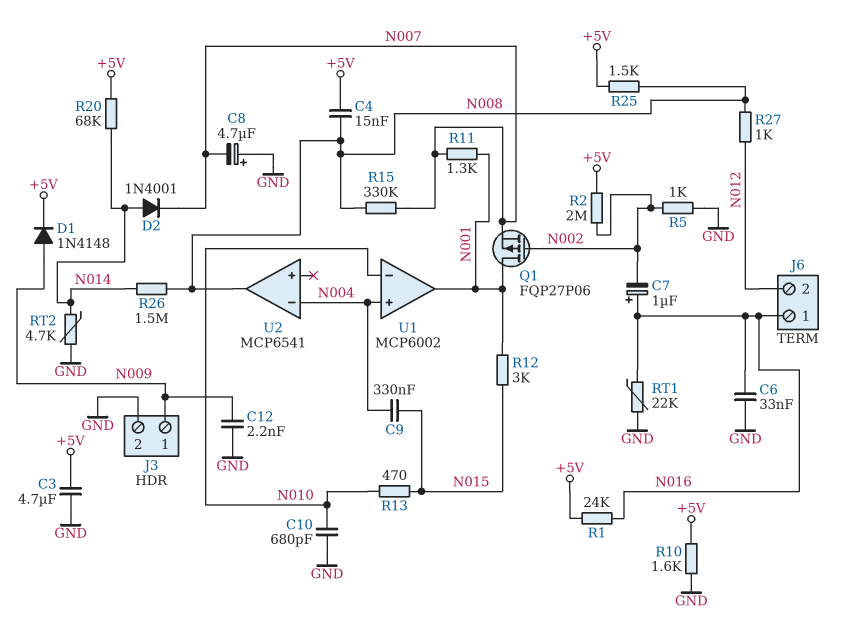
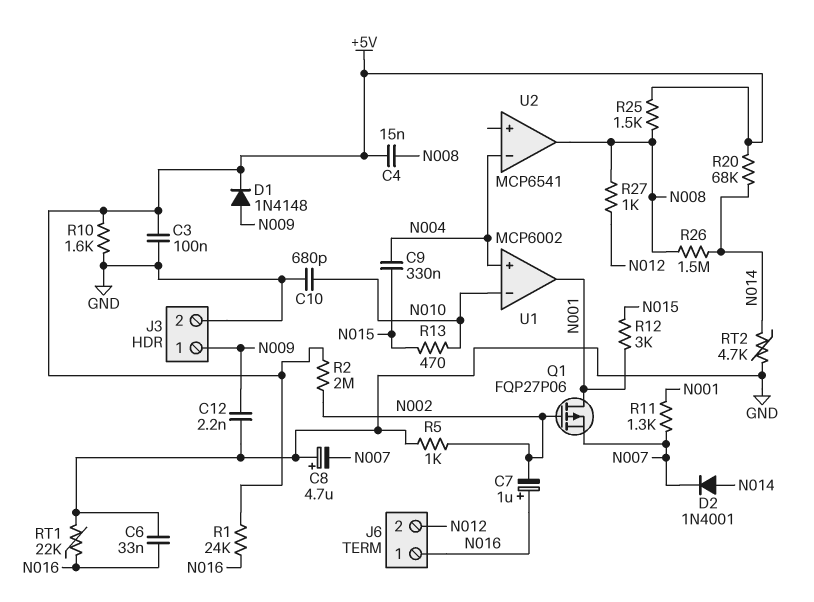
C3: 4.7uF (+5V, GND) -> 100nF (+5V, GND)
R15: 330k (N007, N008) -> none

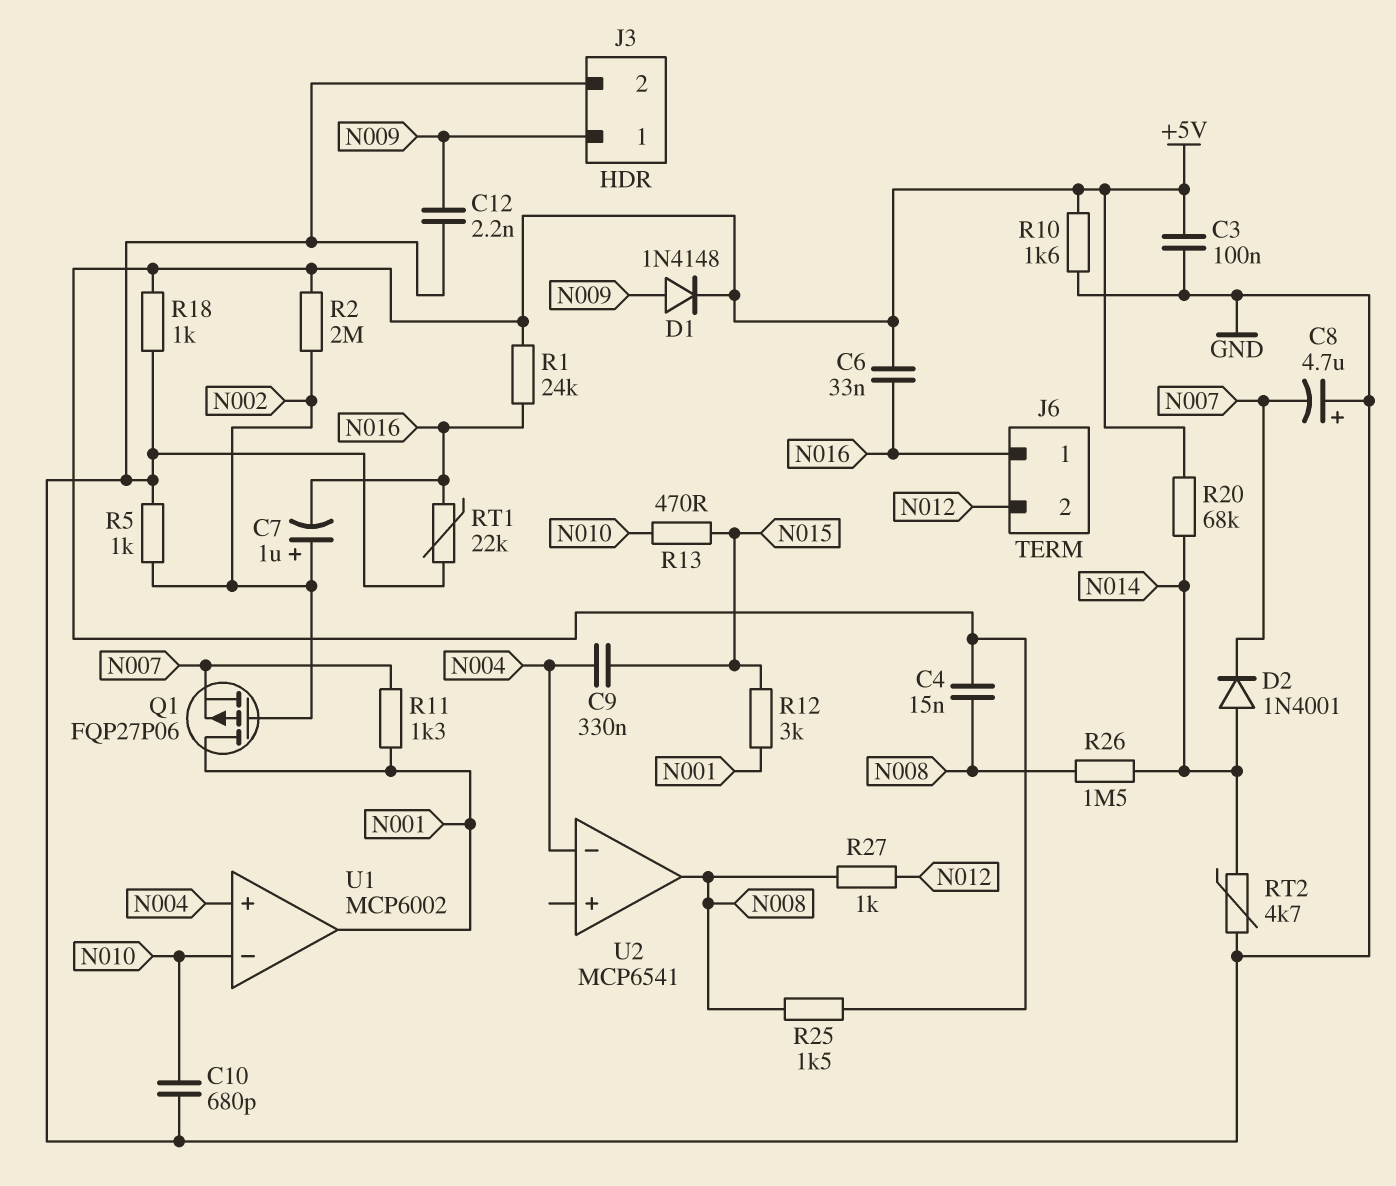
C6: 33nF (GND, N016) -> 33nF (+5V, N016)
C7: 1uF (plus N016, minus N002) -> 1uF (plus N002, minus N016)
R18: none -> 1k (+5V, GND)

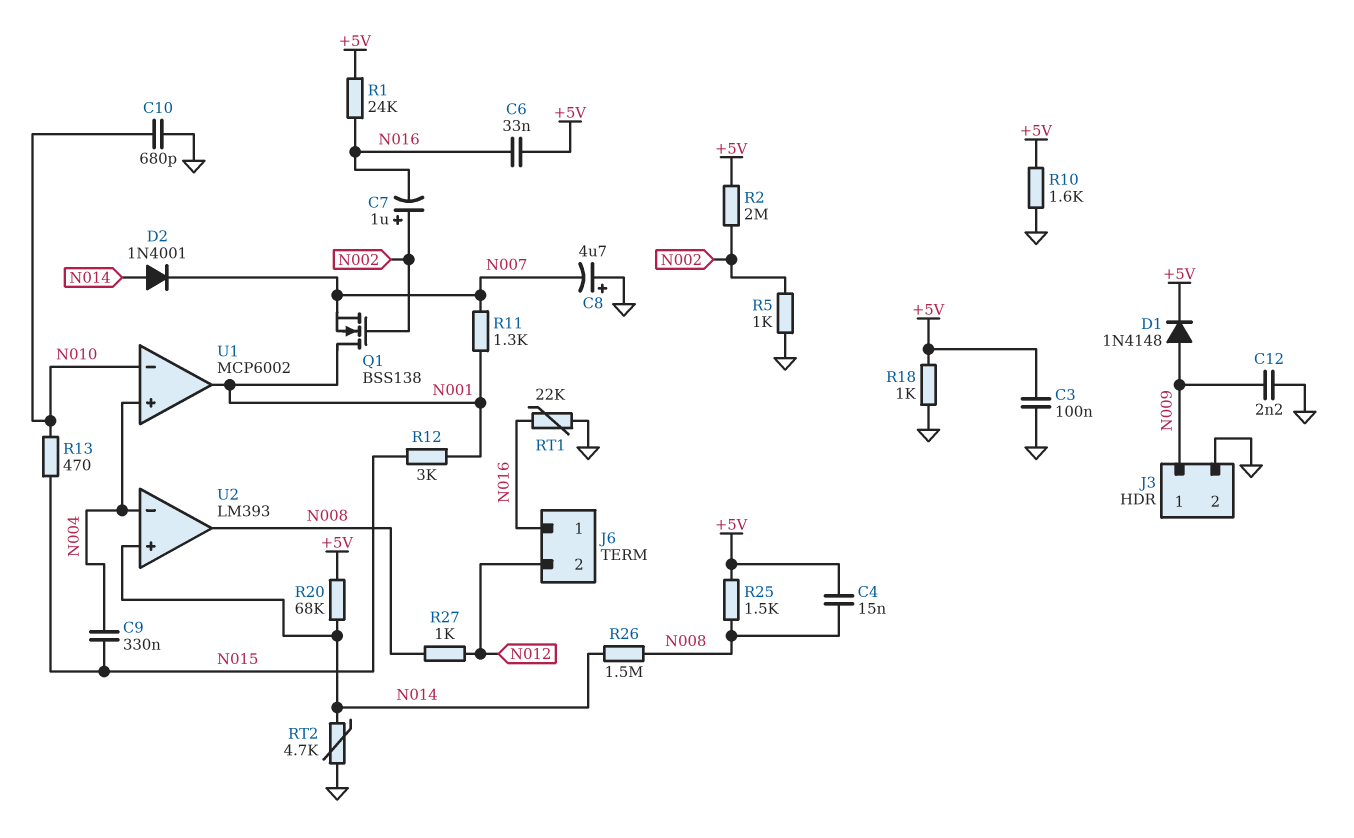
Q1: PMOS FQP27P06 (G N002, D N001, S N007) -> NMOS BSS138 (G N002, D N001, S N007)
U2: MCP6541 -> LM393
U2 pin in+: none -> N014

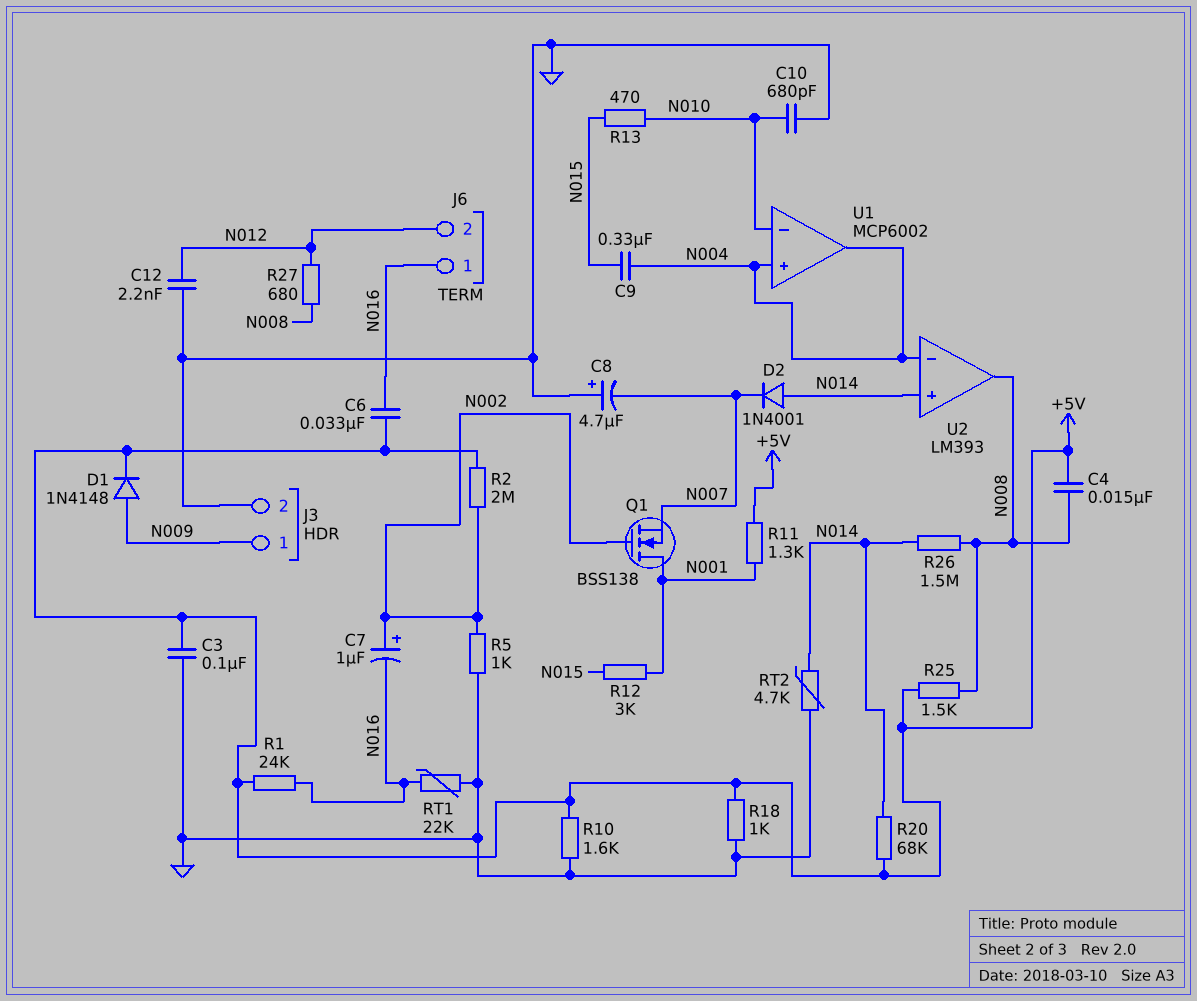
C12: 2.2nF (GND, N009) -> 2.2nF (GND, N012)
R11: 1.3k (N001, N007) -> 1.3k (+5V, N001)
R27: 1k (N008, N012) -> 680 (N008, N012)
U1 pin out: N001 -> N004

